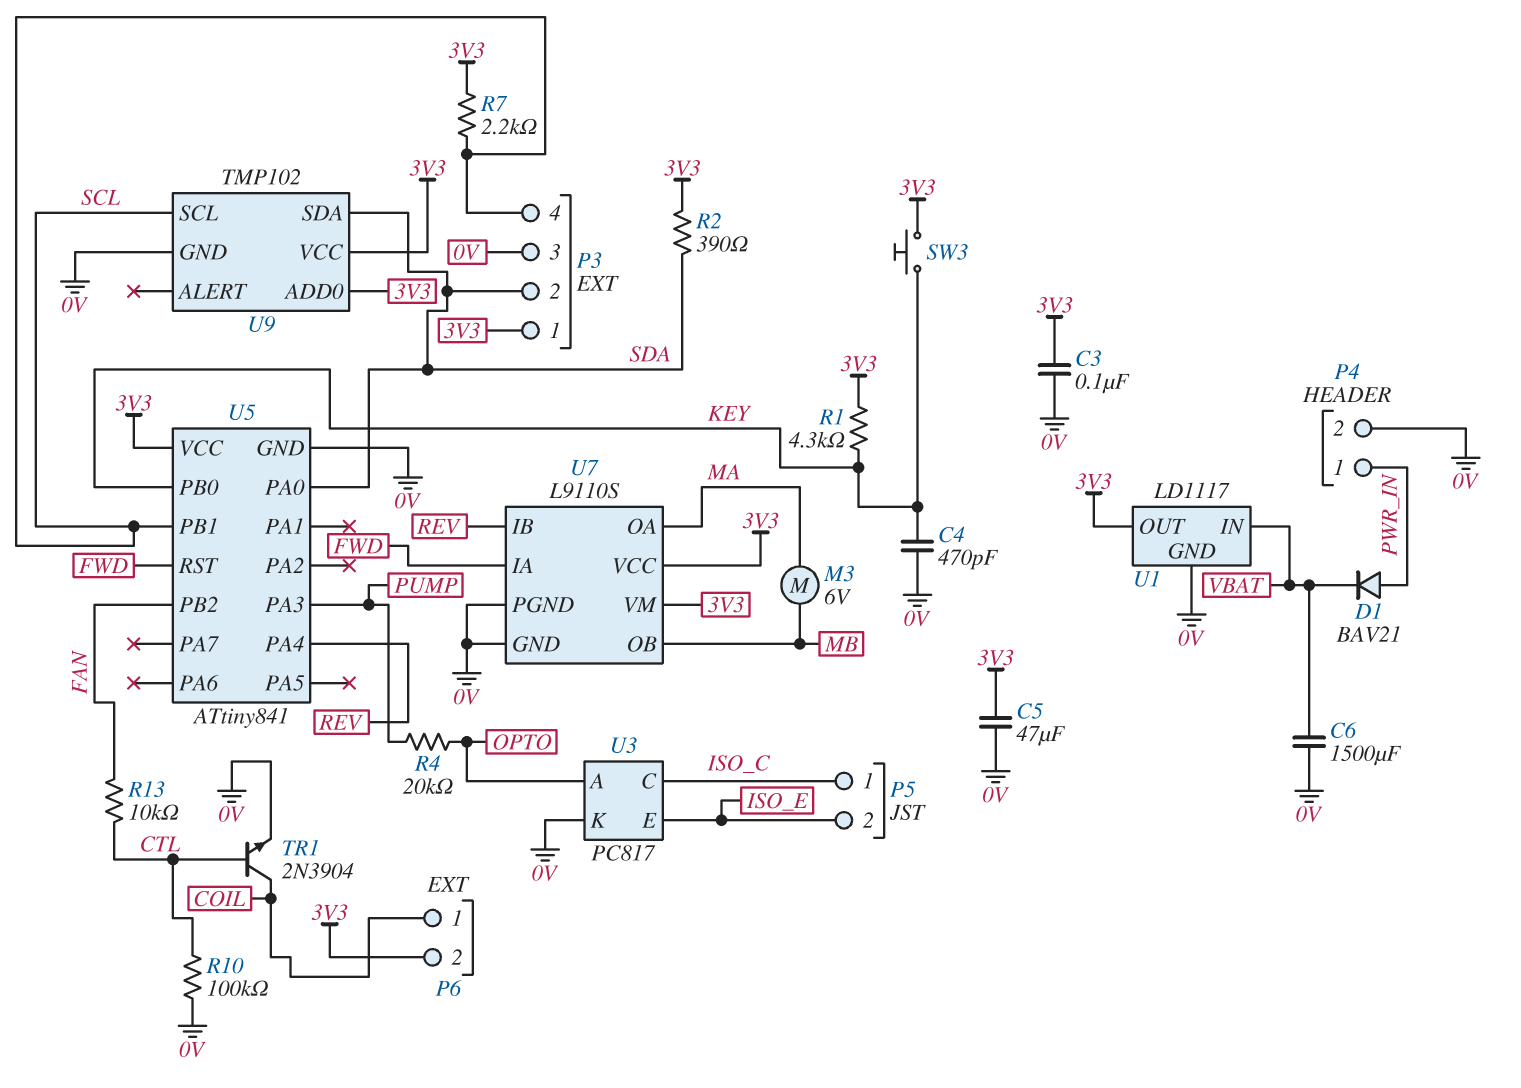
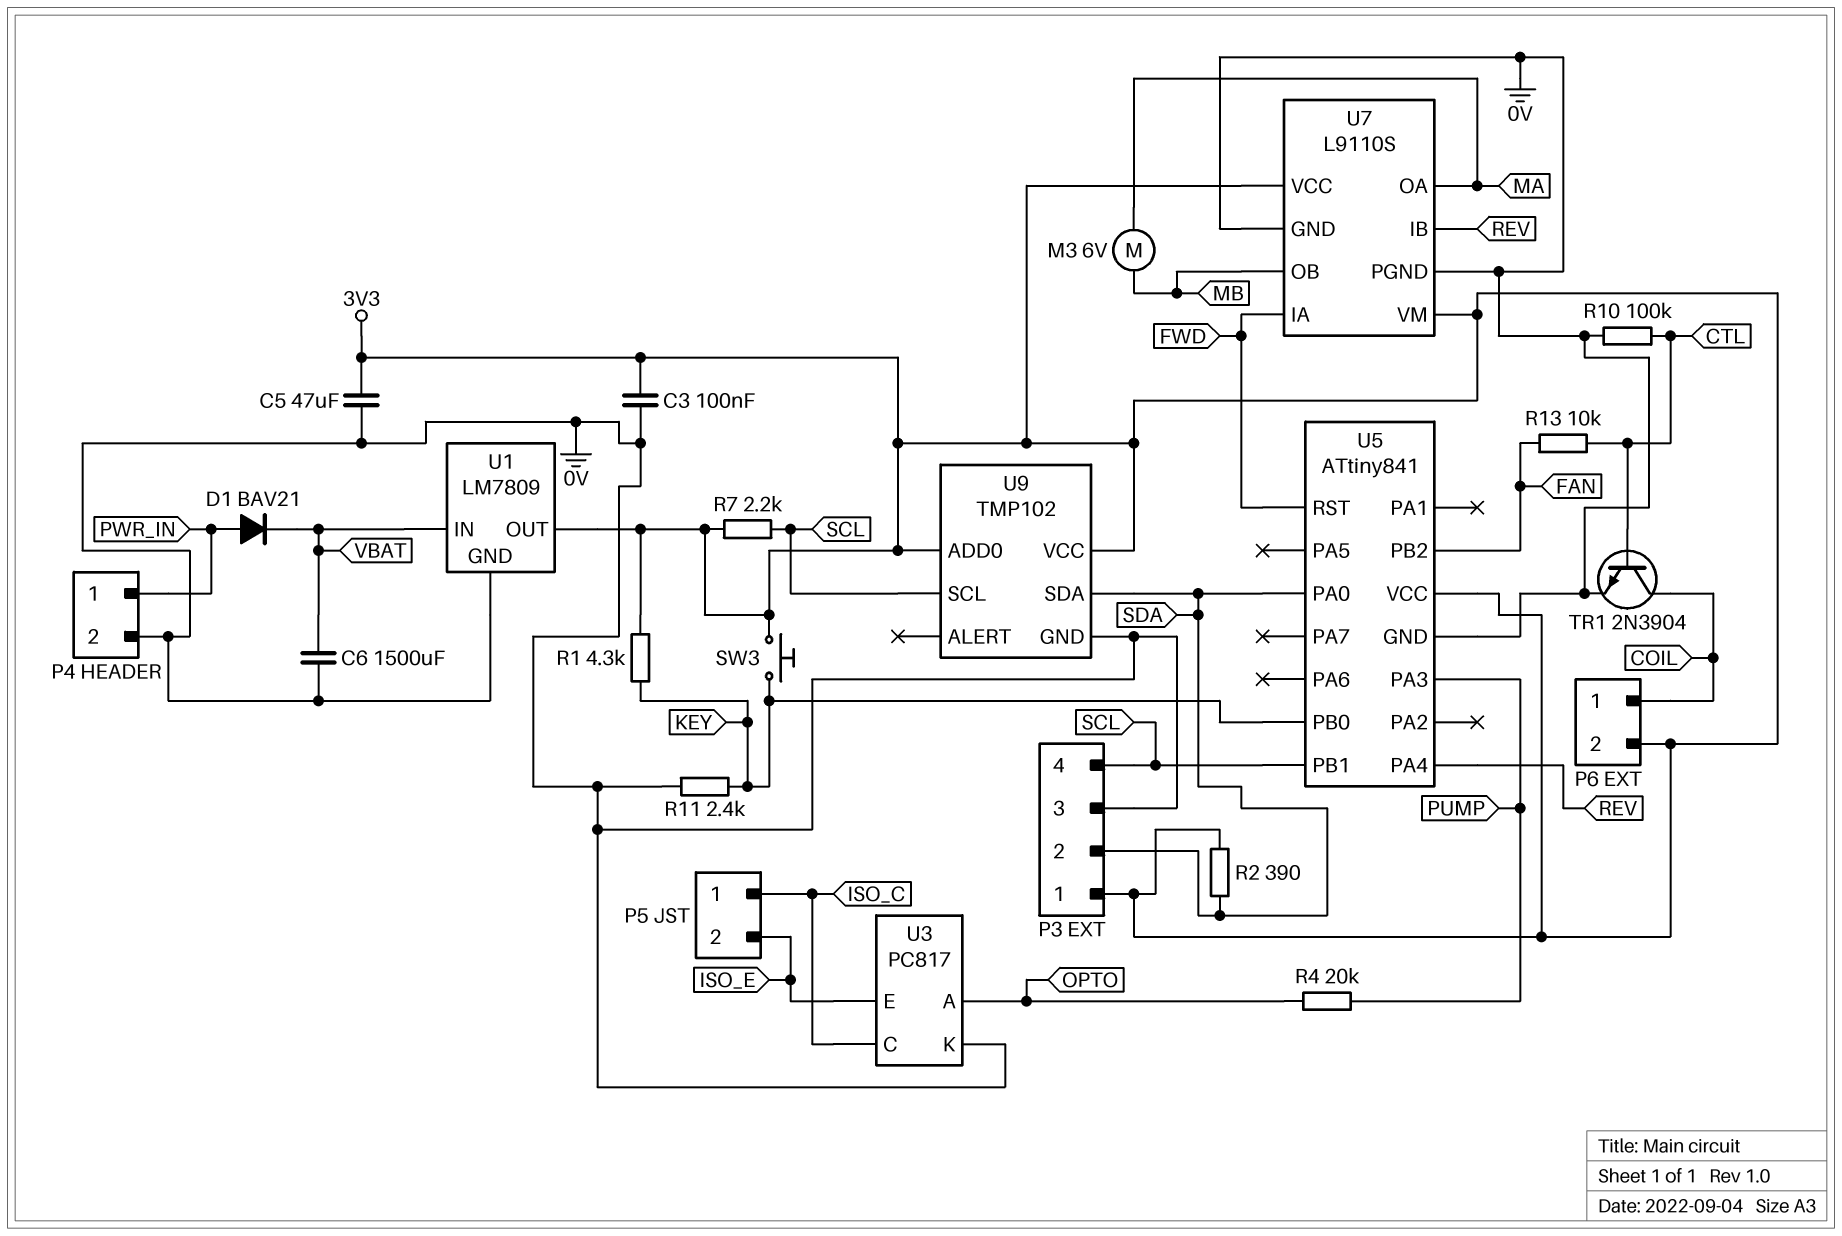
C4: 470pF (0V, KEY) -> none
R11: none -> 2.4k (0V, KEY)
U1: LD1117 -> LM7809

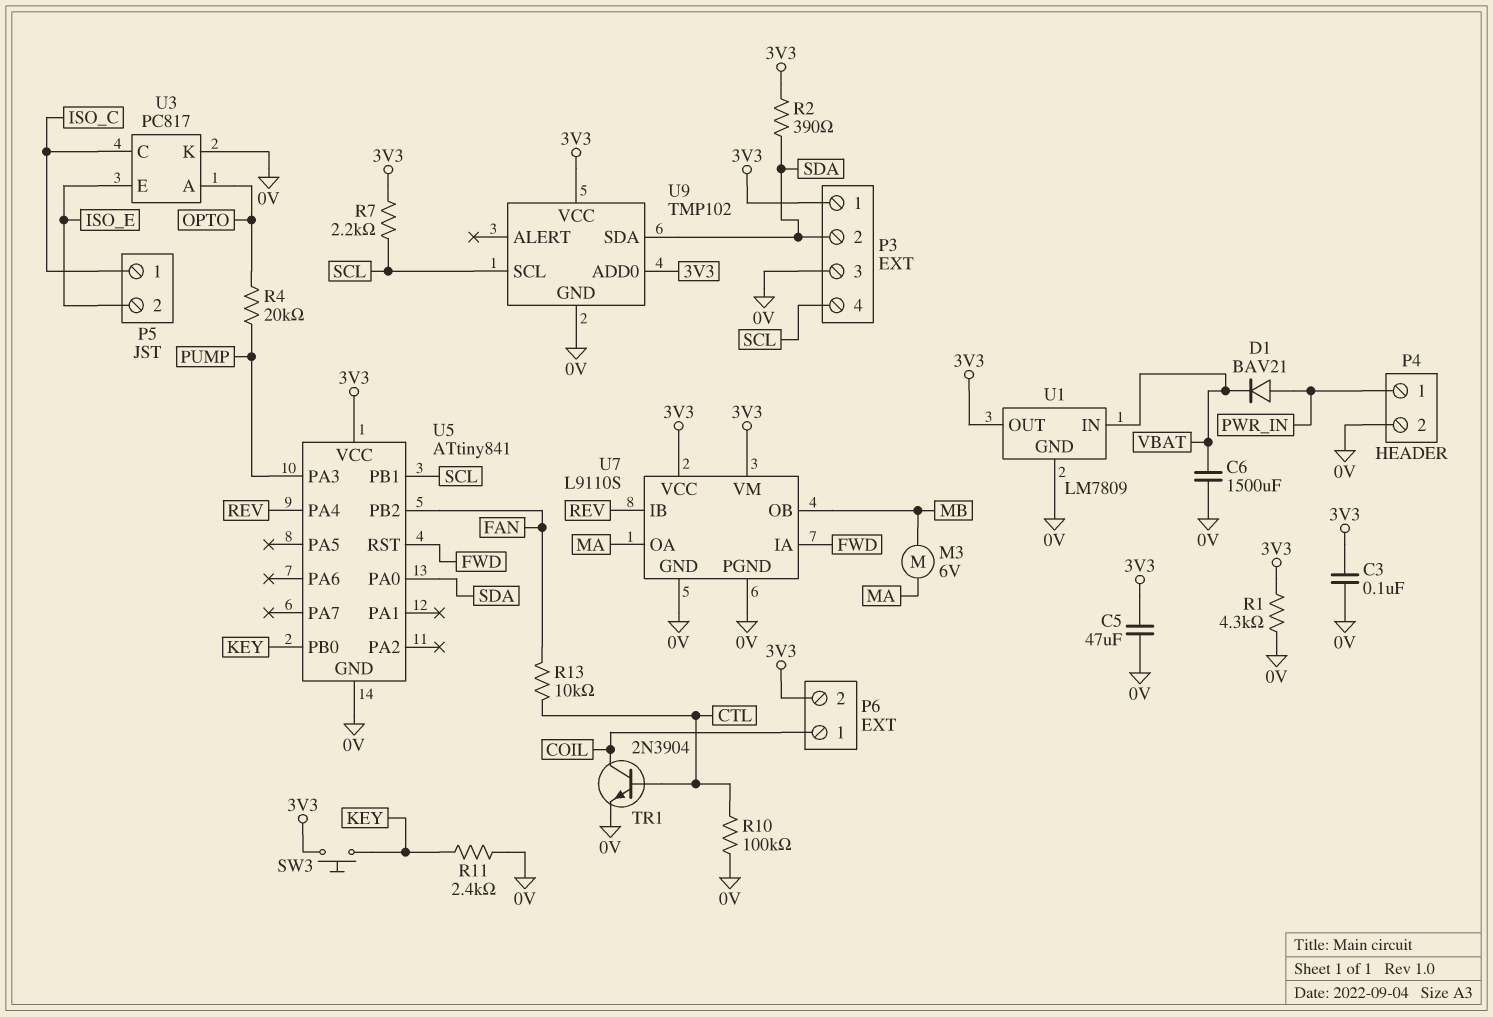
R1: 4.3k (3V3, KEY) -> 4.3k (0V, 3V3)

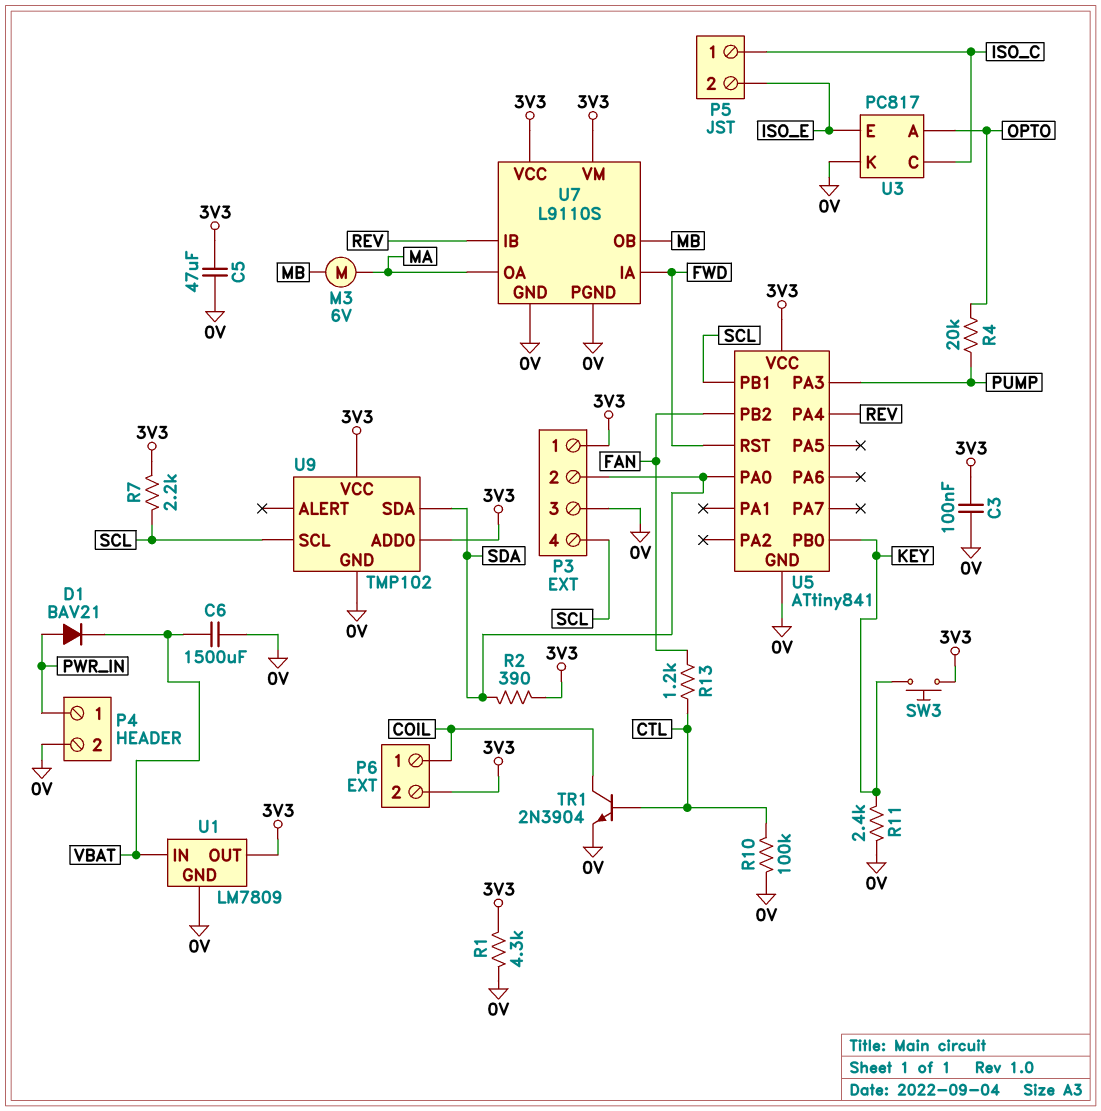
R13: 10k (CTL, FAN) -> 1.2k (CTL, FAN)

